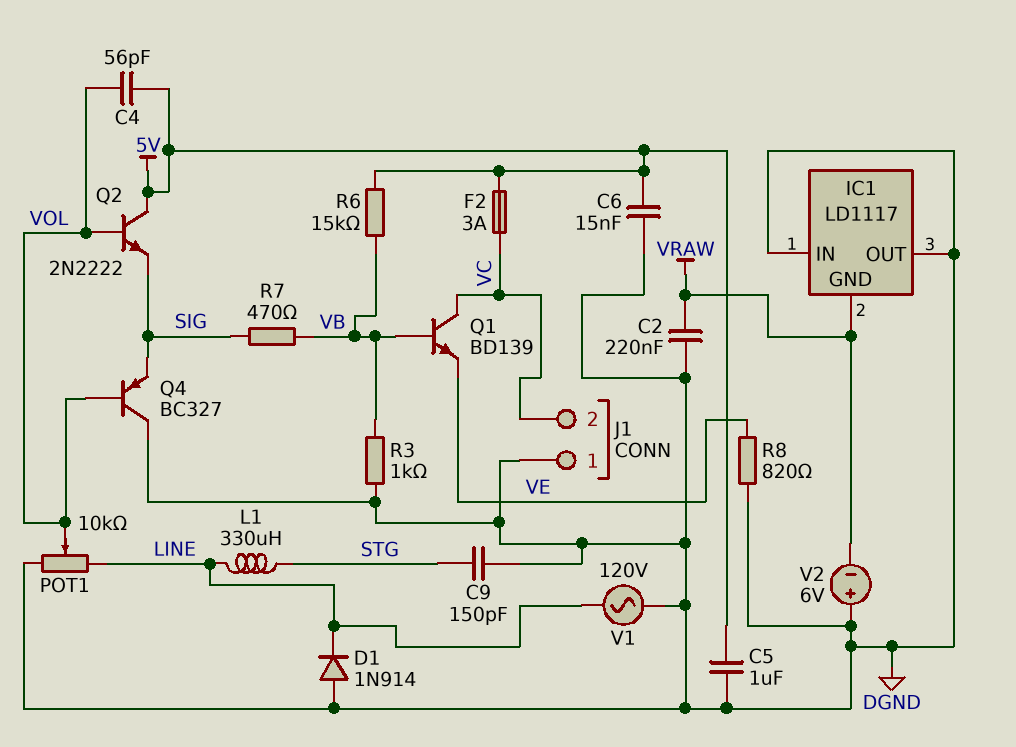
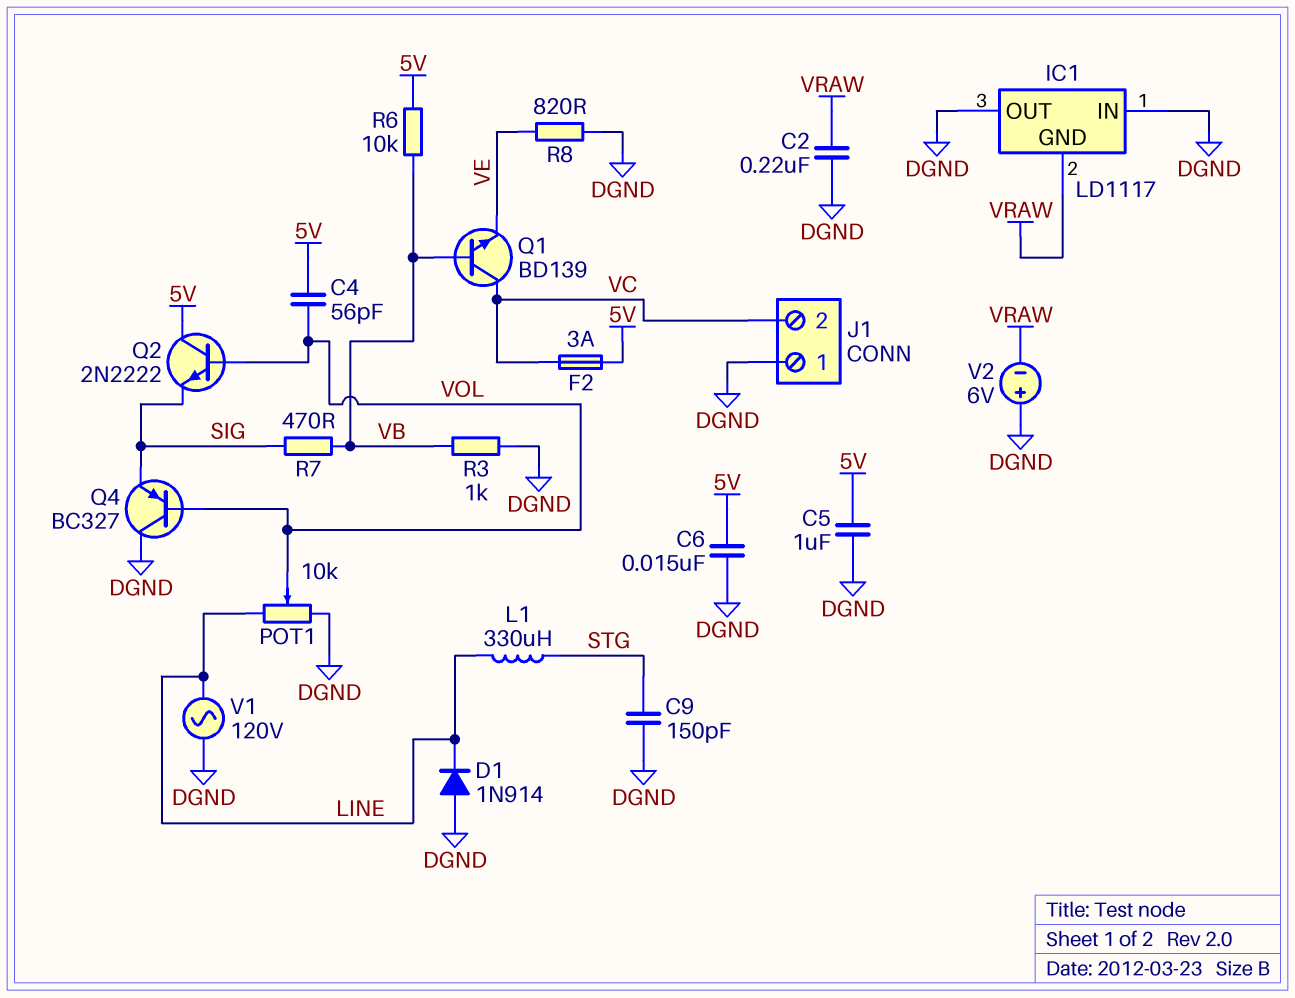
R6: 15k (5V, VB) -> 10k (5V, VB)

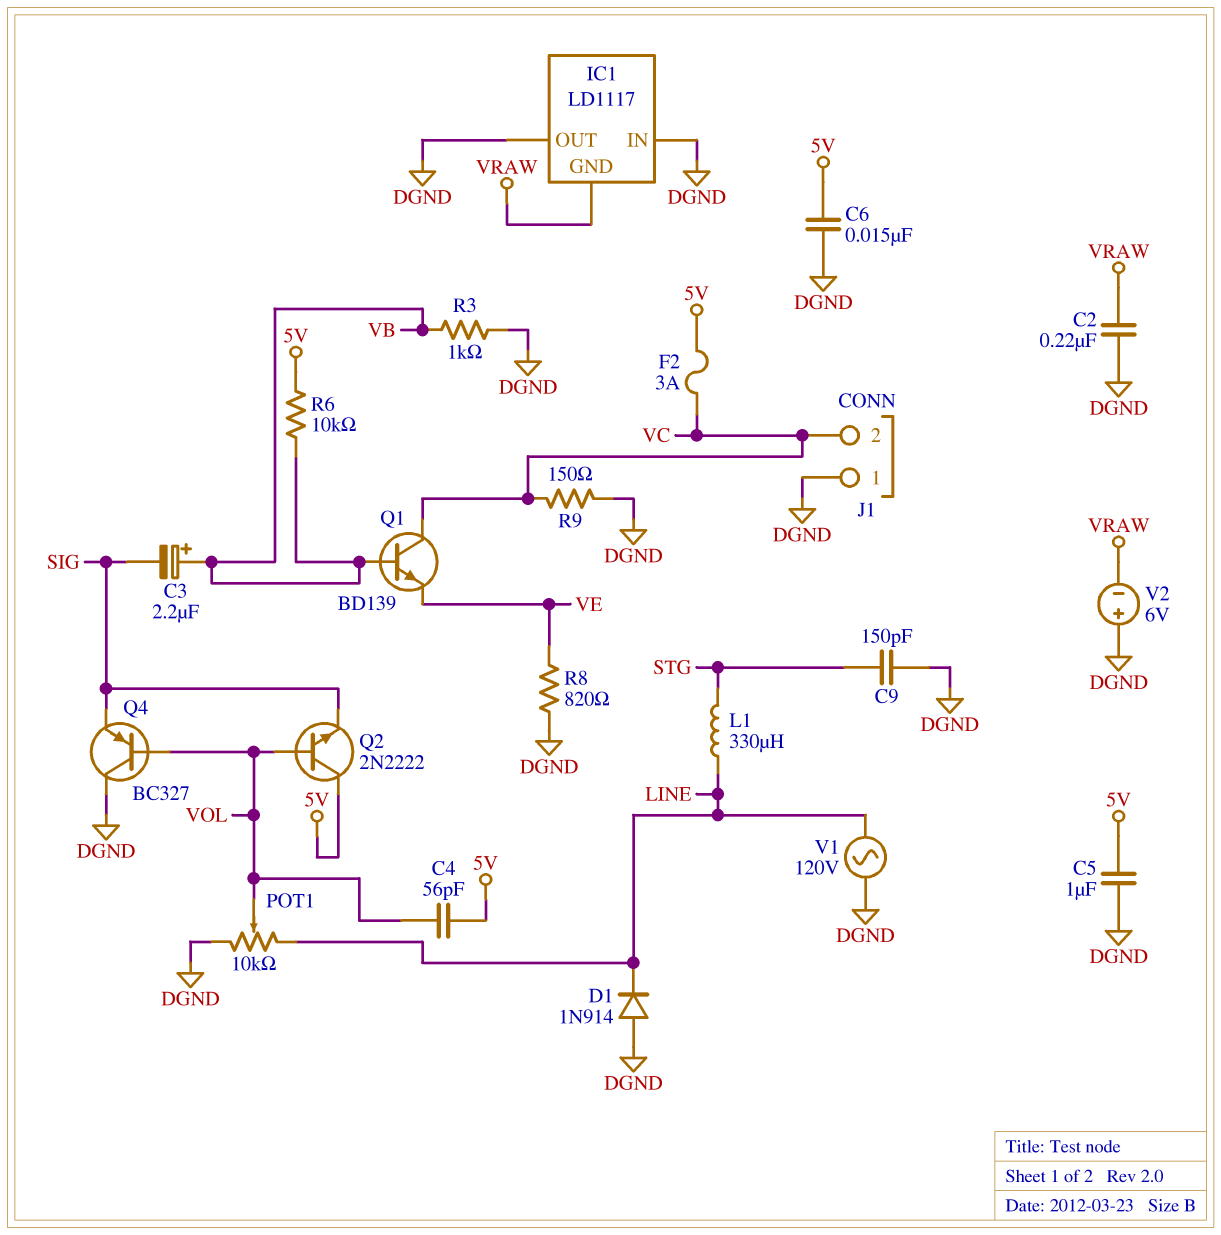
C3: none -> 2.2uF (plus VB, minus SIG)
R7: 470 (SIG, VB) -> none
R9: none -> 150 (DGND, VC)

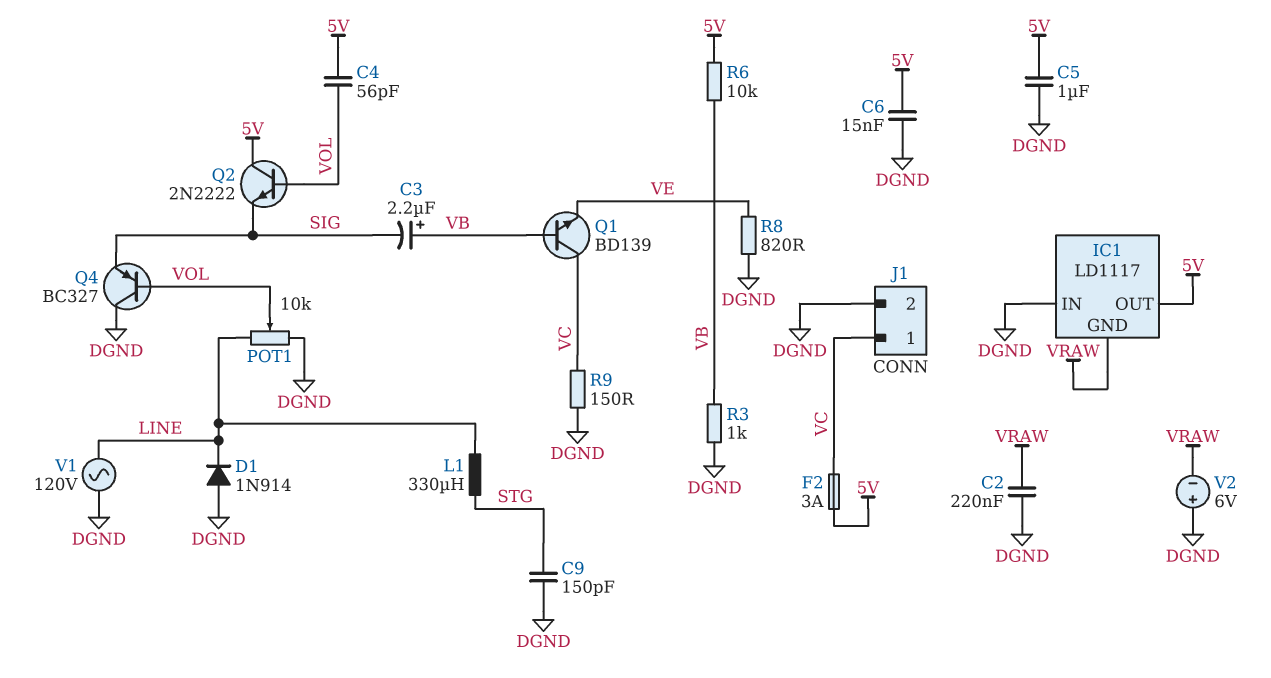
IC1 pin OUT: DGND -> 5V
J1 pin 1: DGND -> VC
J1 pin 2: VC -> DGND

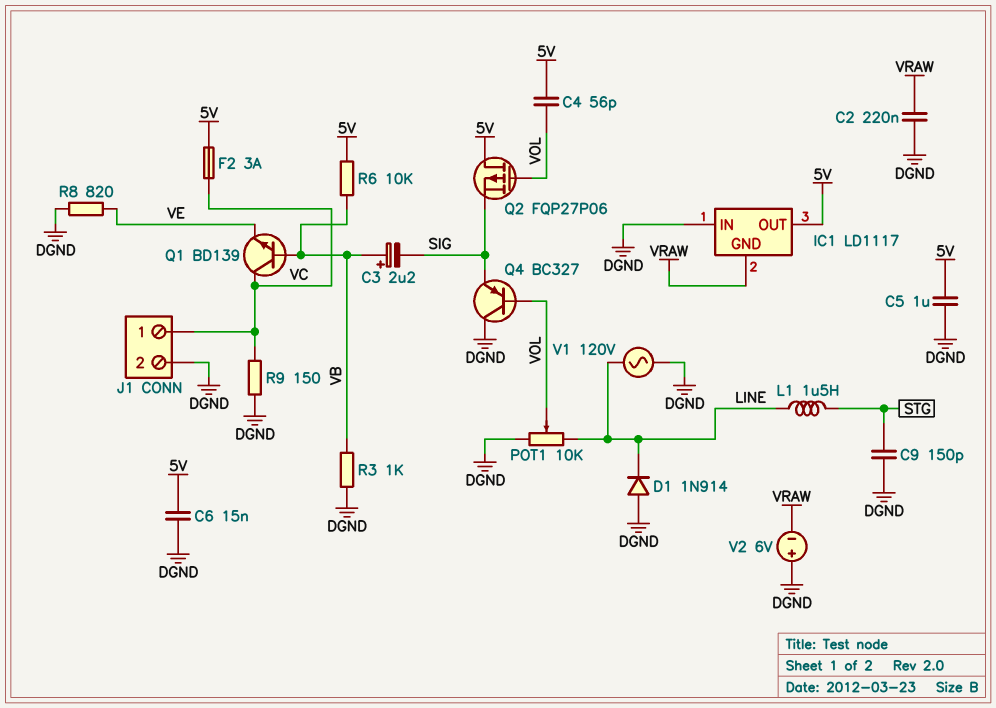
L1: 330uH (LINE, STG) -> 1.5uH (LINE, STG)
Q2: NPN 2N2222 (B VOL, C 5V, E SIG) -> PMOS FQP27P06 (G VOL, D 5V, S SIG)

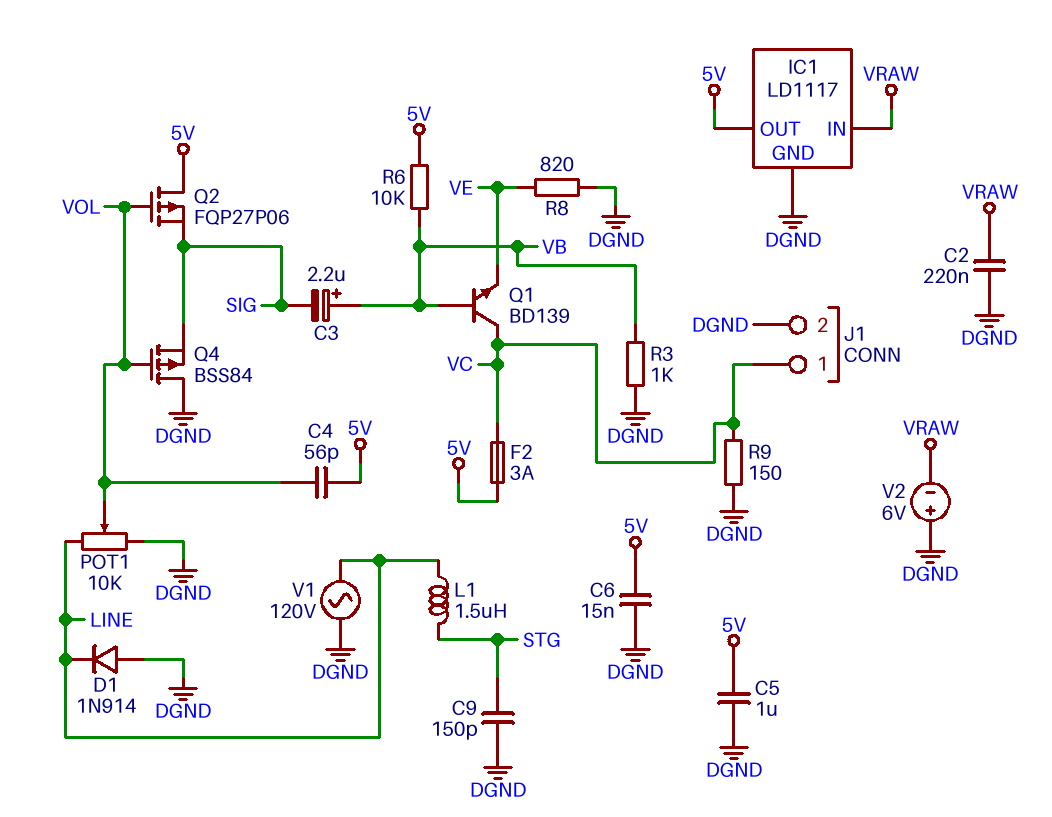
IC1 pin GND: VRAW -> DGND
IC1 pin IN: DGND -> VRAW
Q4: PNP BC327 (B VOL, C DGND, E SIG) -> PMOS BSS84 (G VOL, D DGND, S SIG)

